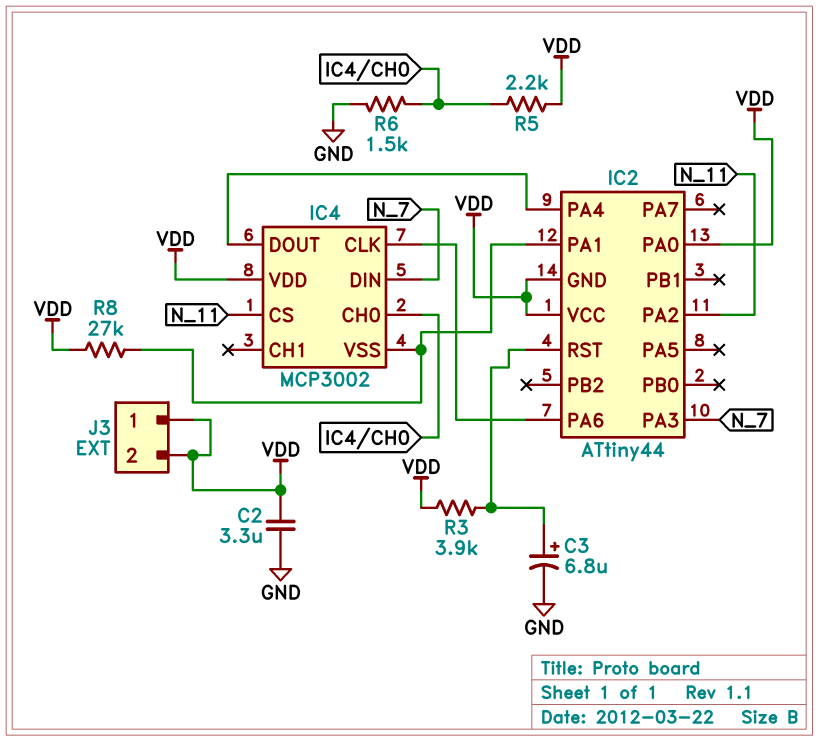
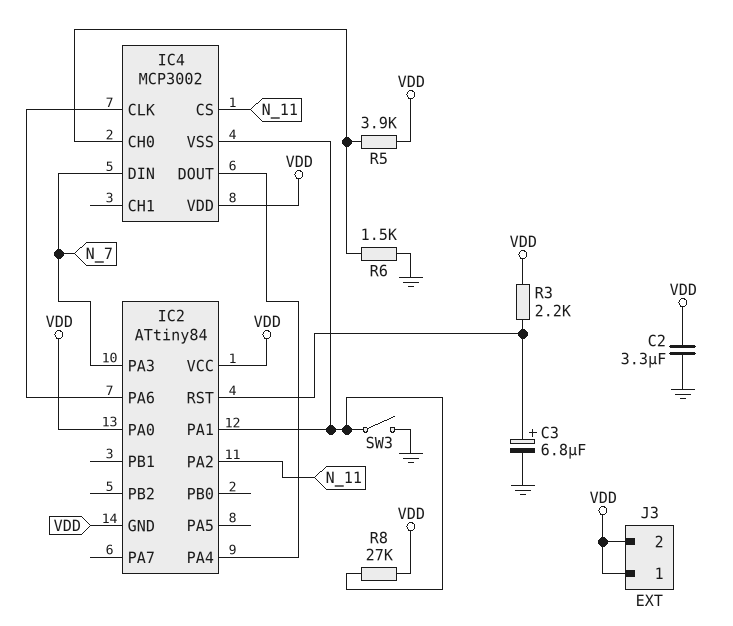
IC2: ATtiny44 -> ATtiny84
R3: 3.9k (IC2/RST, VDD) -> 2.2k (IC2/RST, VDD)
R5: 2.2k (IC4/CH0, VDD) -> 3.9k (IC4/CH0, VDD)
SW3: none -> switch (GND, IC2/PA1)

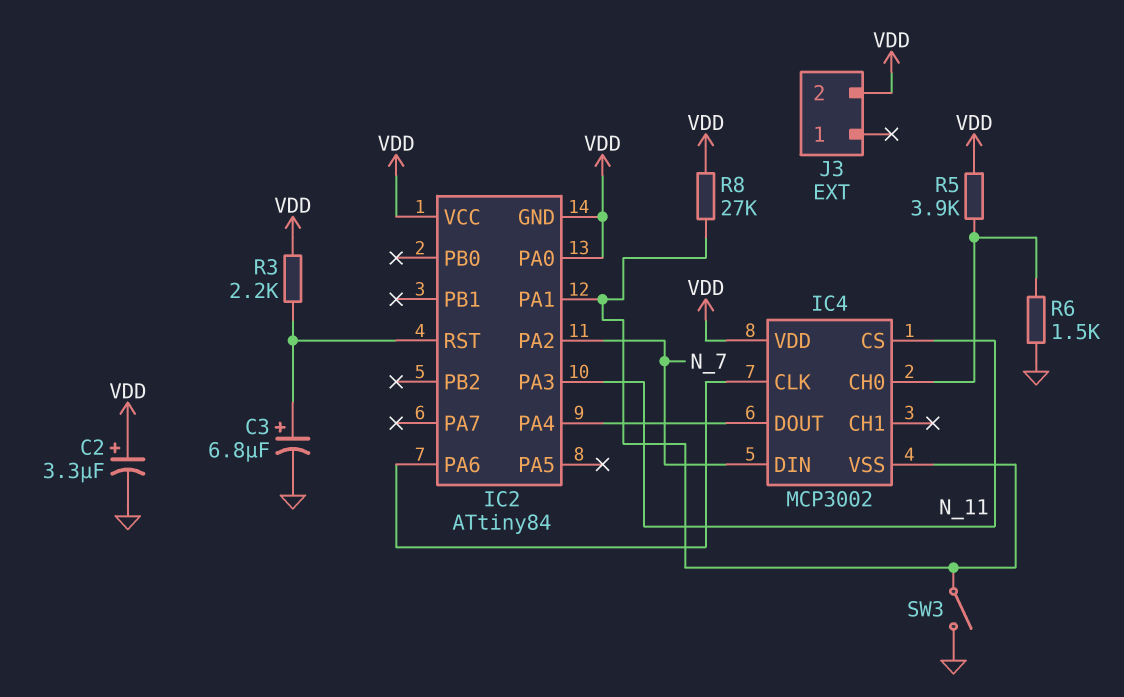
C2: 3.3uF (GND, VDD) -> 3.3uF (plus VDD, minus GND)
IC2 pin PA2: N_11 -> N_7
IC2 pin PA3: N_7 -> N_11
J3 pin 1: VDD -> none

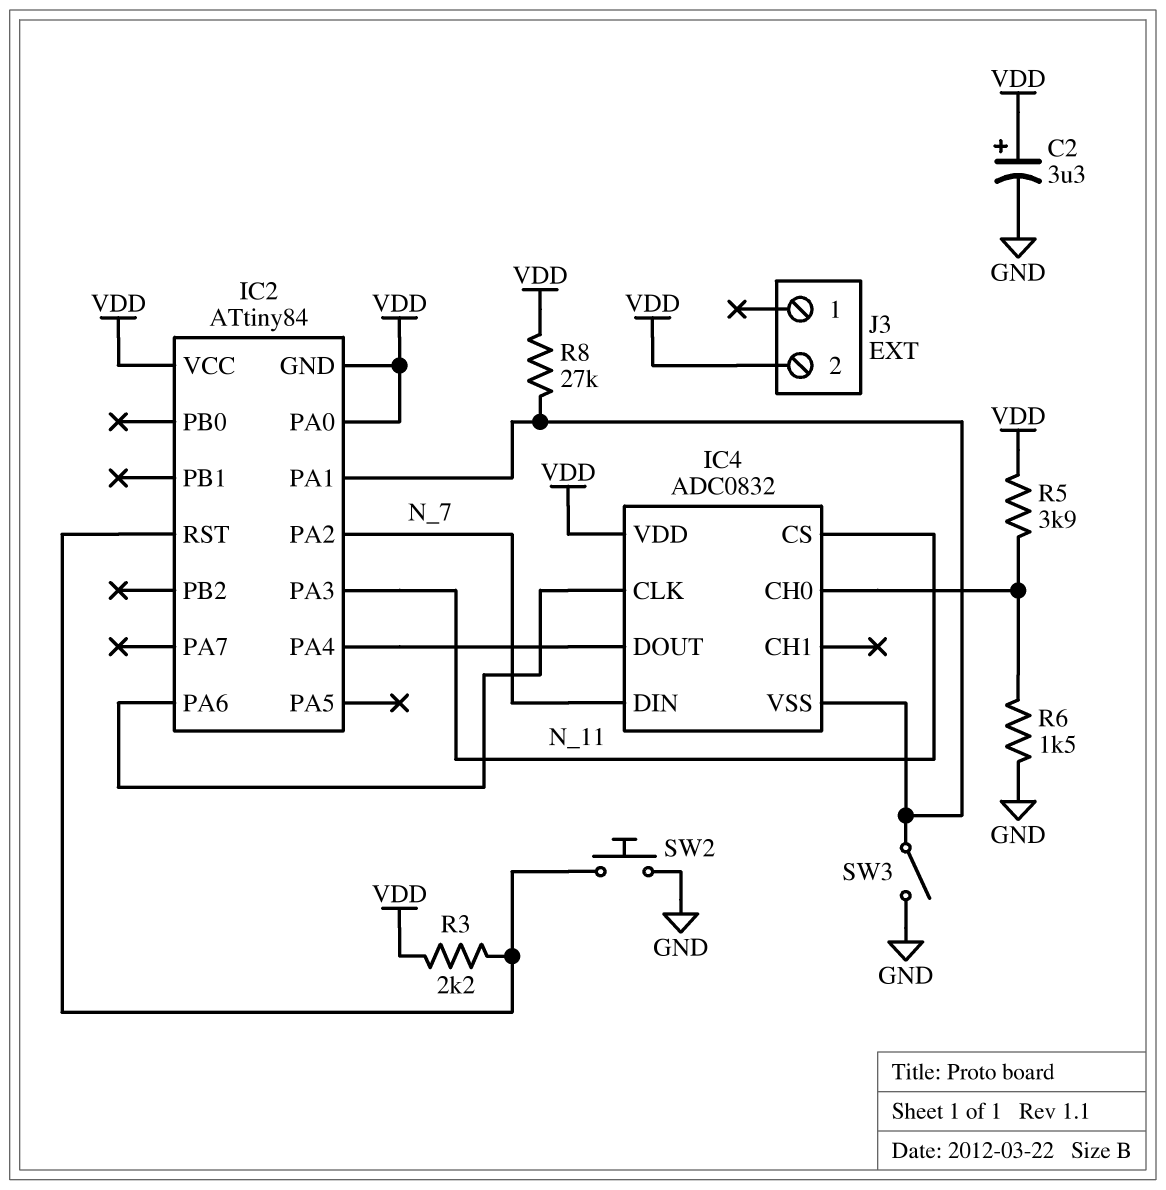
C3: 6.8uF (plus IC2/RST, minus GND) -> none
IC4: MCP3002 -> ADC0832
SW2: none -> button (GND, IC2/RST)

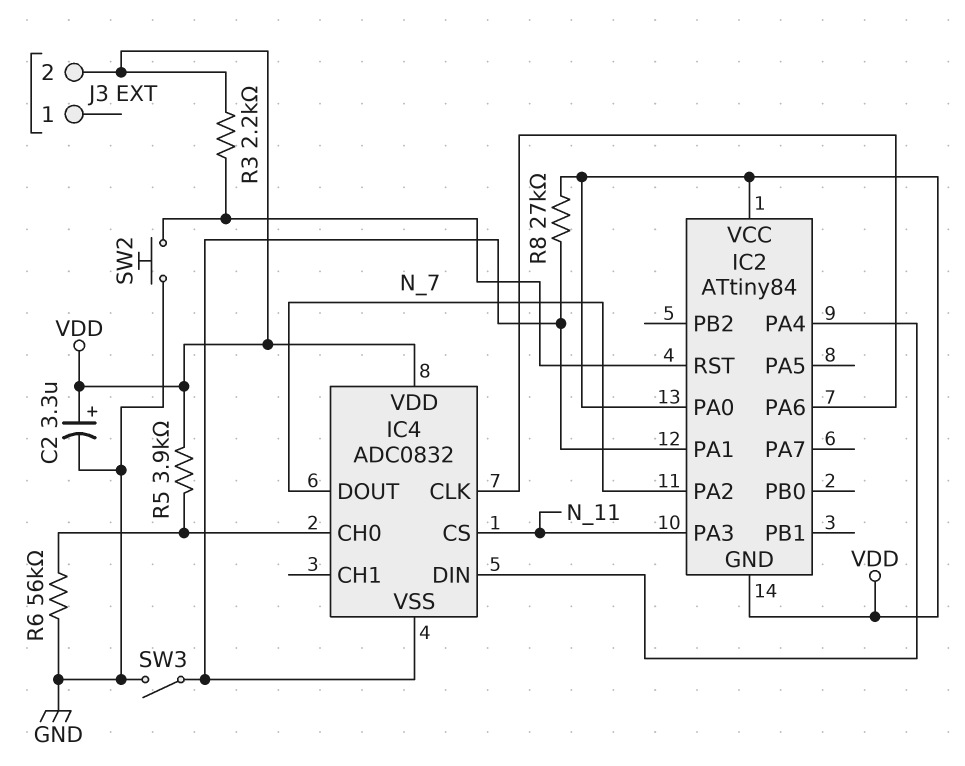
IC4 pin DIN: N_7 -> IC2/PA4
IC4 pin DOUT: IC2/PA4 -> N_7
R6: 1.5k (GND, IC4/CH0) -> 56k (GND, IC4/CH0)

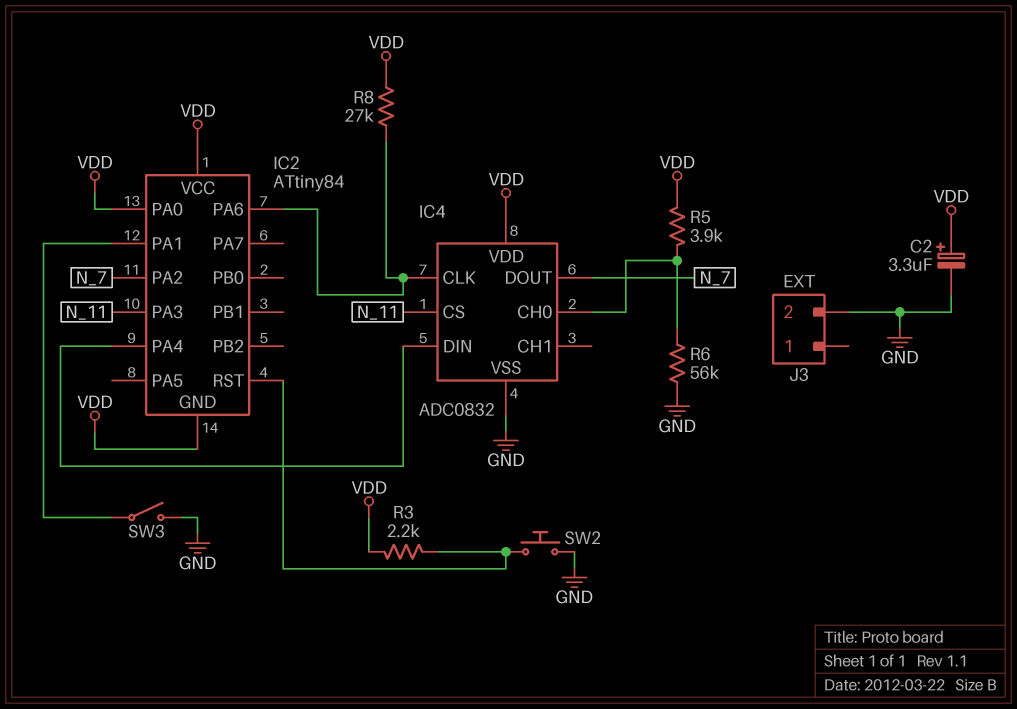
IC4 pin VSS: IC2/PA1 -> GND
J3 pin 2: VDD -> GND
R8: 27k (IC2/PA1, VDD) -> 27k (IC2/PA6, VDD)

